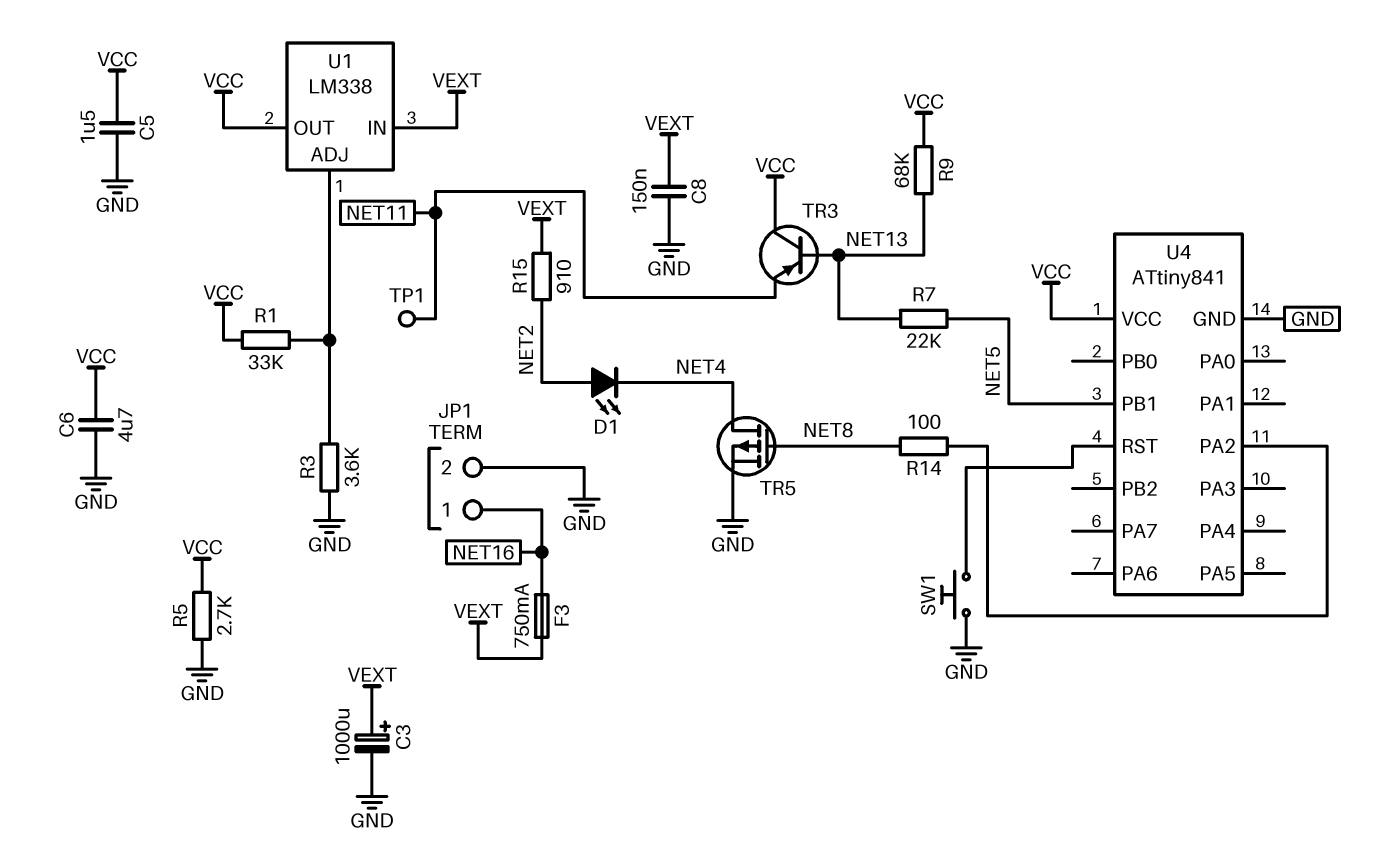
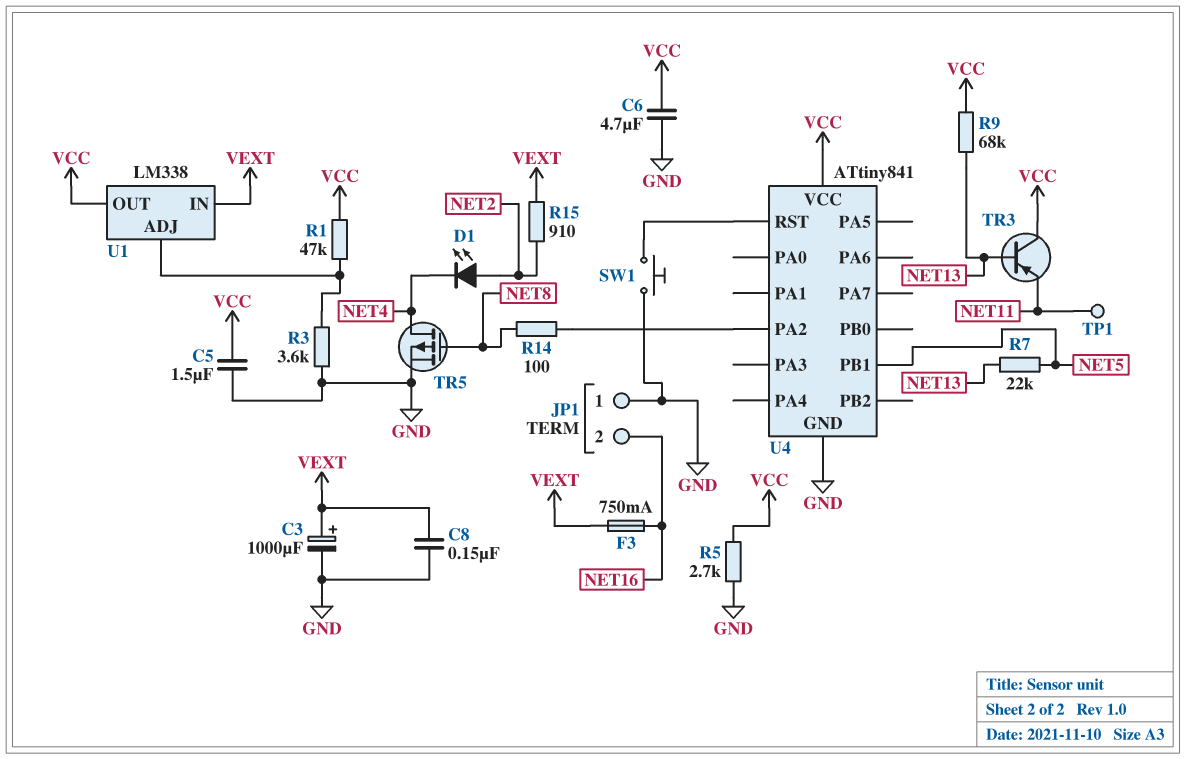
JP1 pin 1: NET16 -> GND
JP1 pin 2: GND -> NET16
R1: 33k (U1/ADJ, VCC) -> 47k (U1/ADJ, VCC)

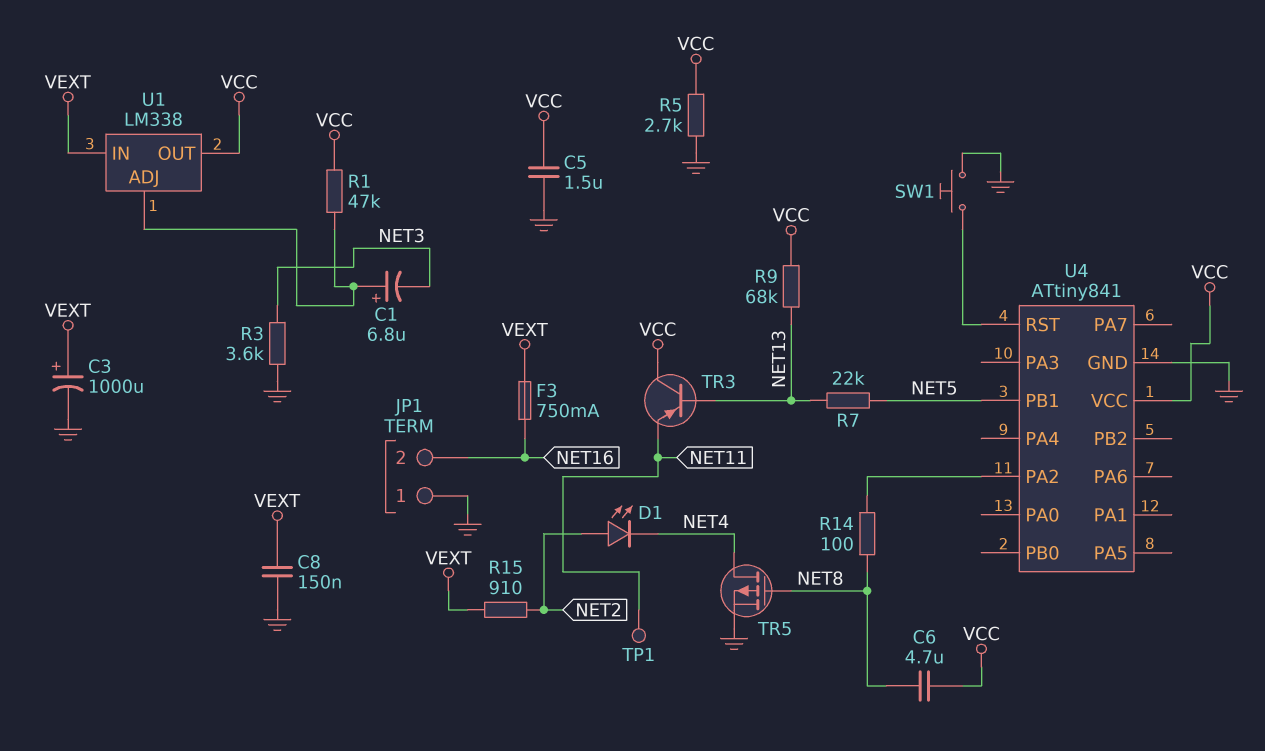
C1: none -> 6.8uF (plus U1/ADJ, minus NET3)
C6: 4.7uF (GND, VCC) -> 4.7uF (NET8, VCC)
R3: 3.6k (GND, U1/ADJ) -> 3.6k (GND, NET3)

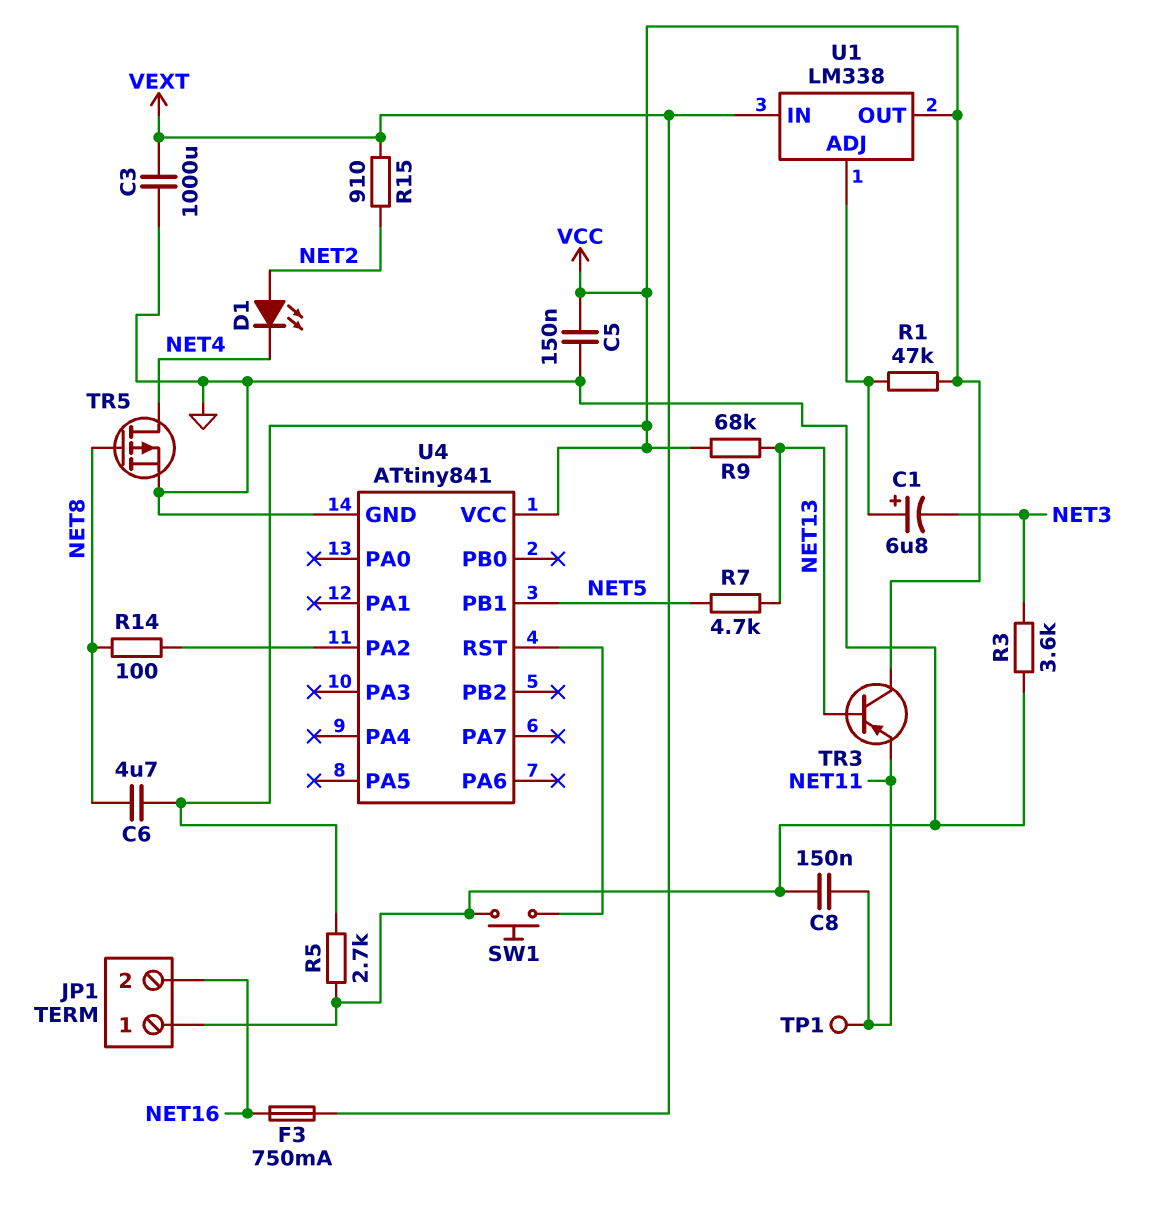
C3: 1000uF (plus VEXT, minus GND) -> 1000uF (GND, VEXT)
C5: 1.5uF (GND, VCC) -> 150nF (GND, VCC)
C8: 150nF (GND, VEXT) -> 150nF (GND, NET11)
R7: 22k (NET5, NET13) -> 4.7k (NET5, NET13)

